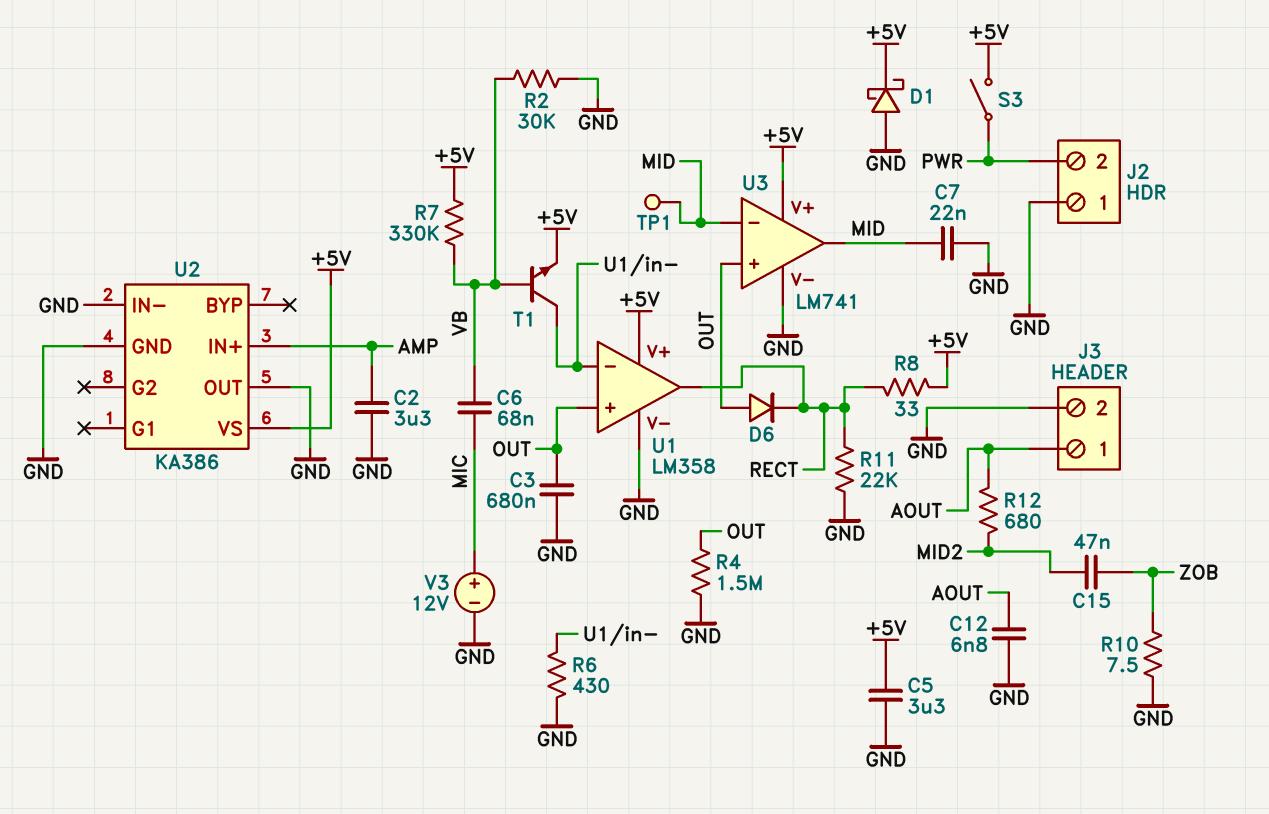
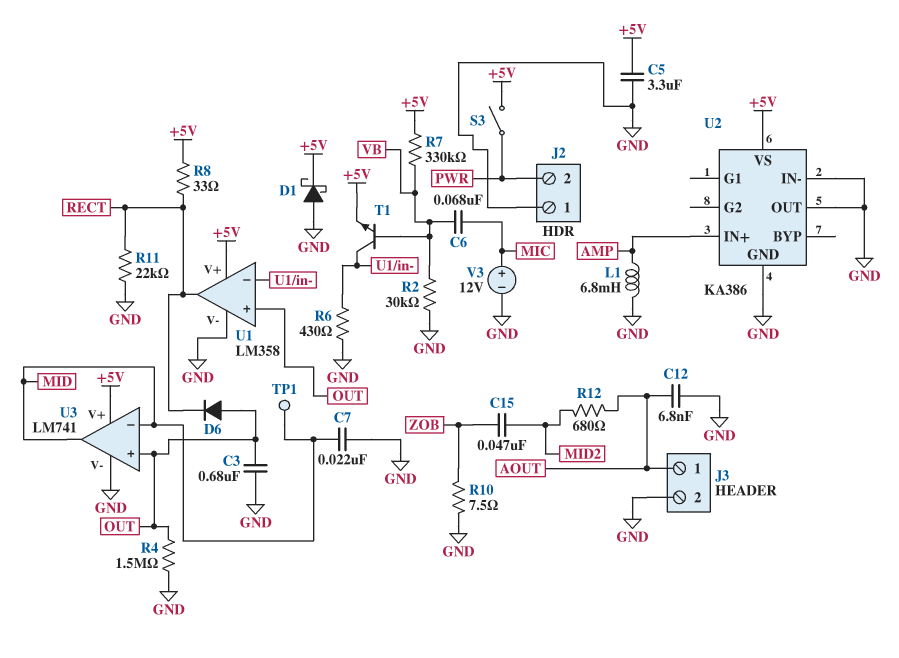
C2: 3.3uF (AMP, GND) -> none
L1: none -> 6.8mH (AMP, GND)

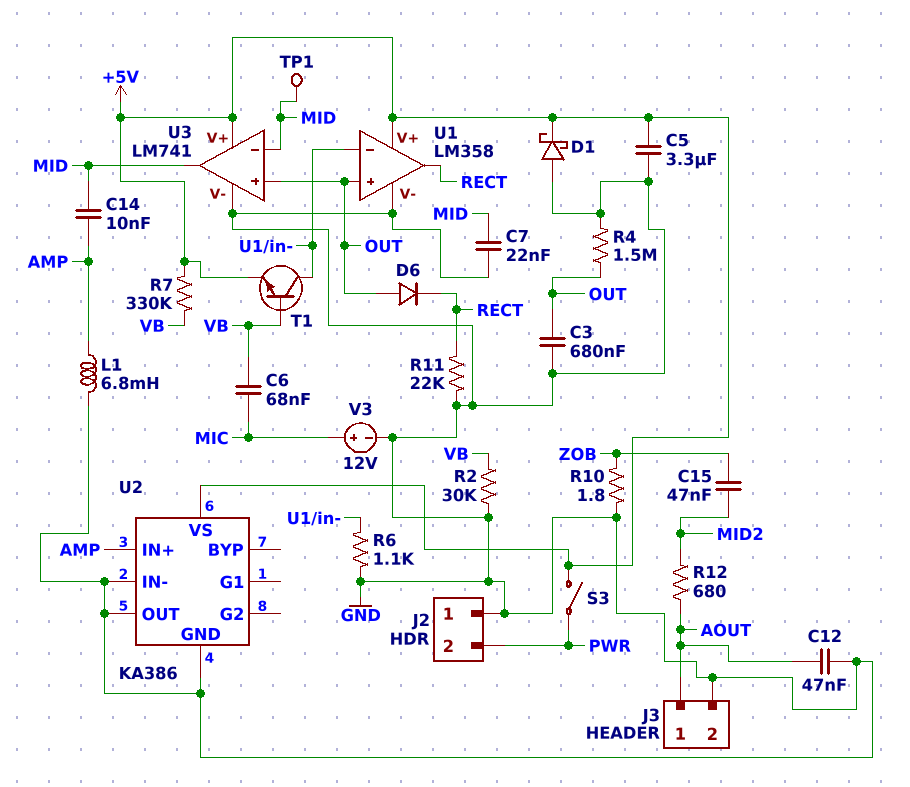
C12: 6.8nF (AOUT, GND) -> 47nF (AOUT, GND)
C14: none -> 10nF (AMP, MID)
R6: 430 (GND, U1/in-) -> 1.1k (GND, U1/in-)
R8: 33 (+5V, RECT) -> none
R10: 7.5 (GND, ZOB) -> 1.8 (GND, ZOB)

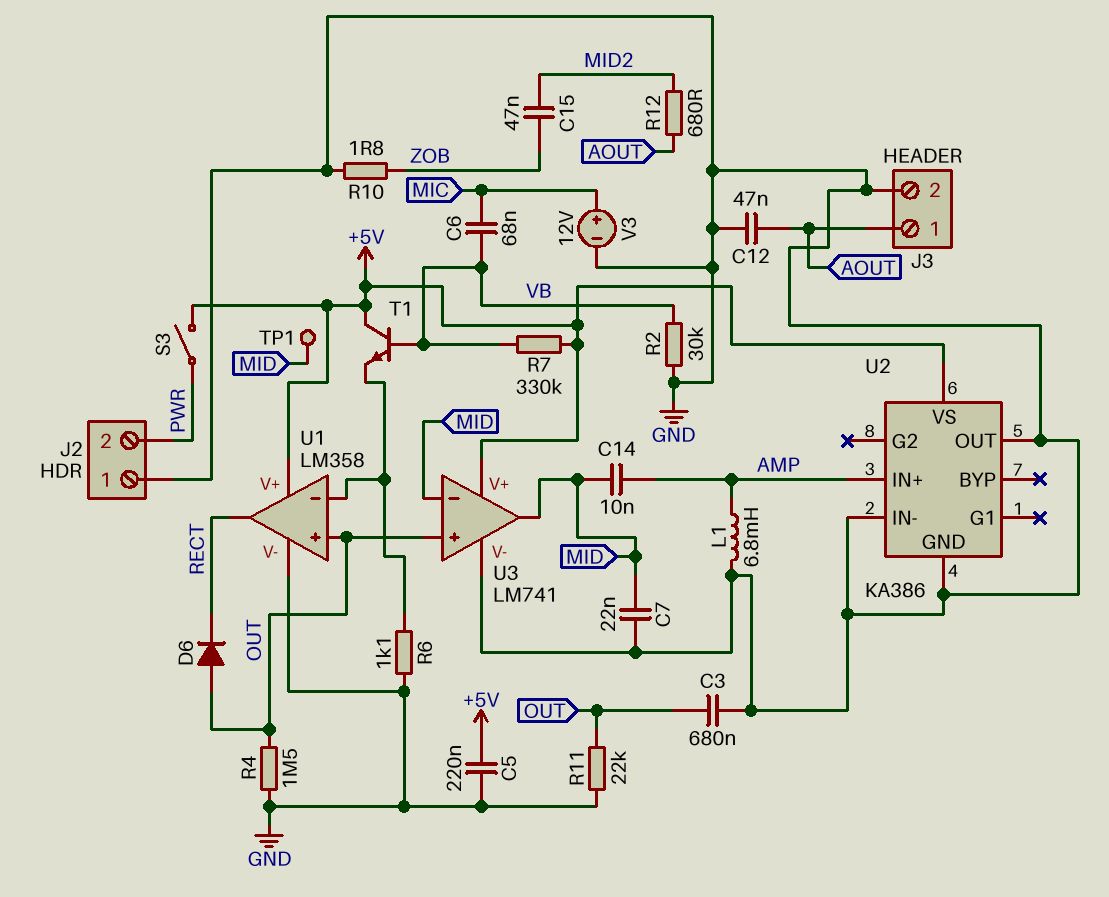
C5: 3.3uF (+5V, GND) -> 220nF (+5V, GND)
D1: schottky (A GND, K +5V) -> none
R11: 22k (GND, RECT) -> 22k (GND, OUT)
T1: NPN (B VB, C U1/in-, E +5V) -> NPN (B VB, C +5V, E U1/in-)

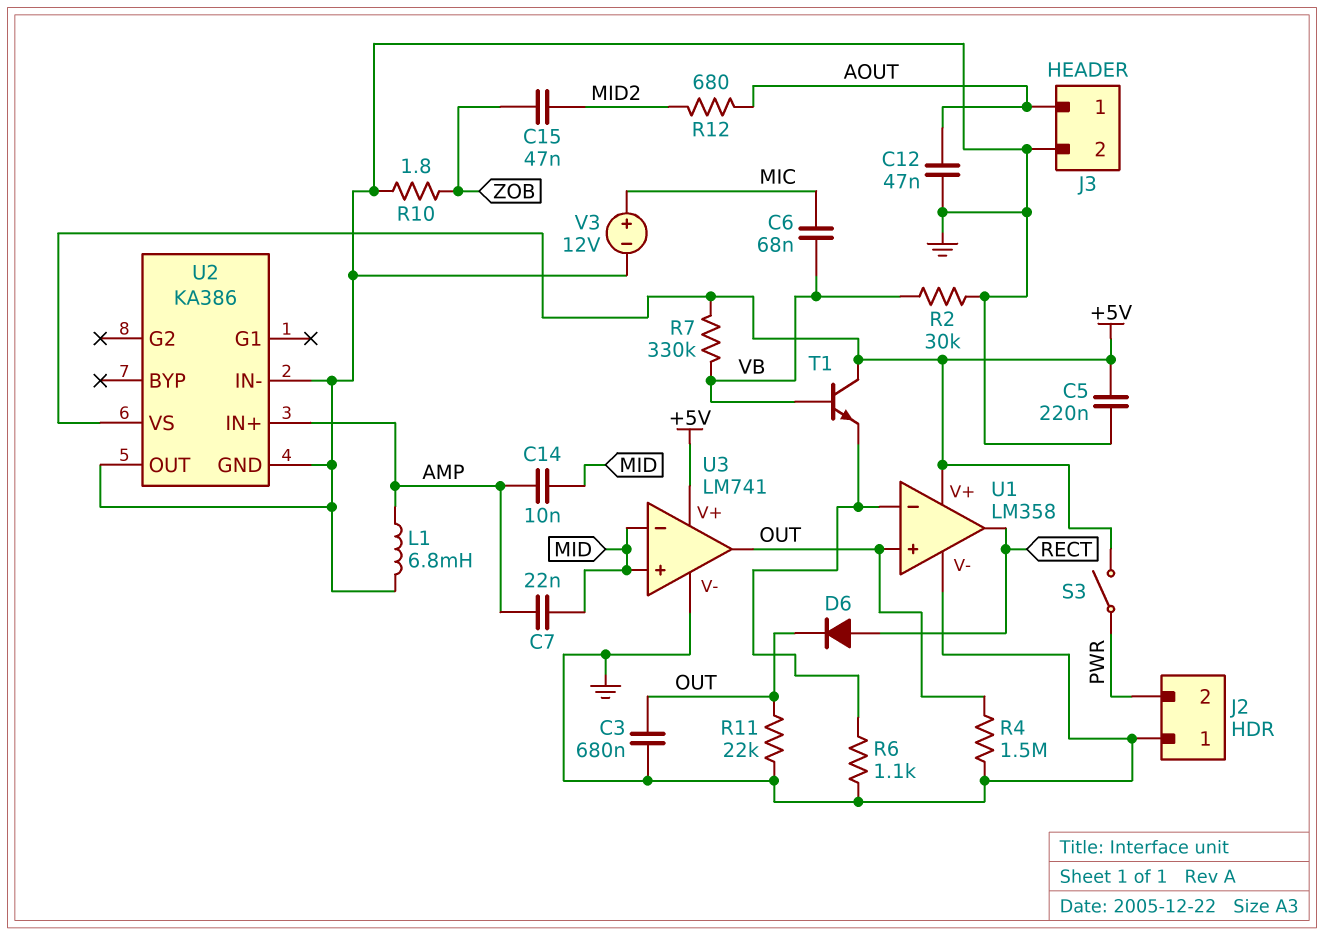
C7: 22nF (GND, MID) -> 22nF (AMP, MID)
D6: diode (A OUT, K RECT) -> diode (A RECT, K OUT)
TP1: test point (MID) -> none
U3 pin in+: OUT -> MID
U3 pin out: MID -> OUT

